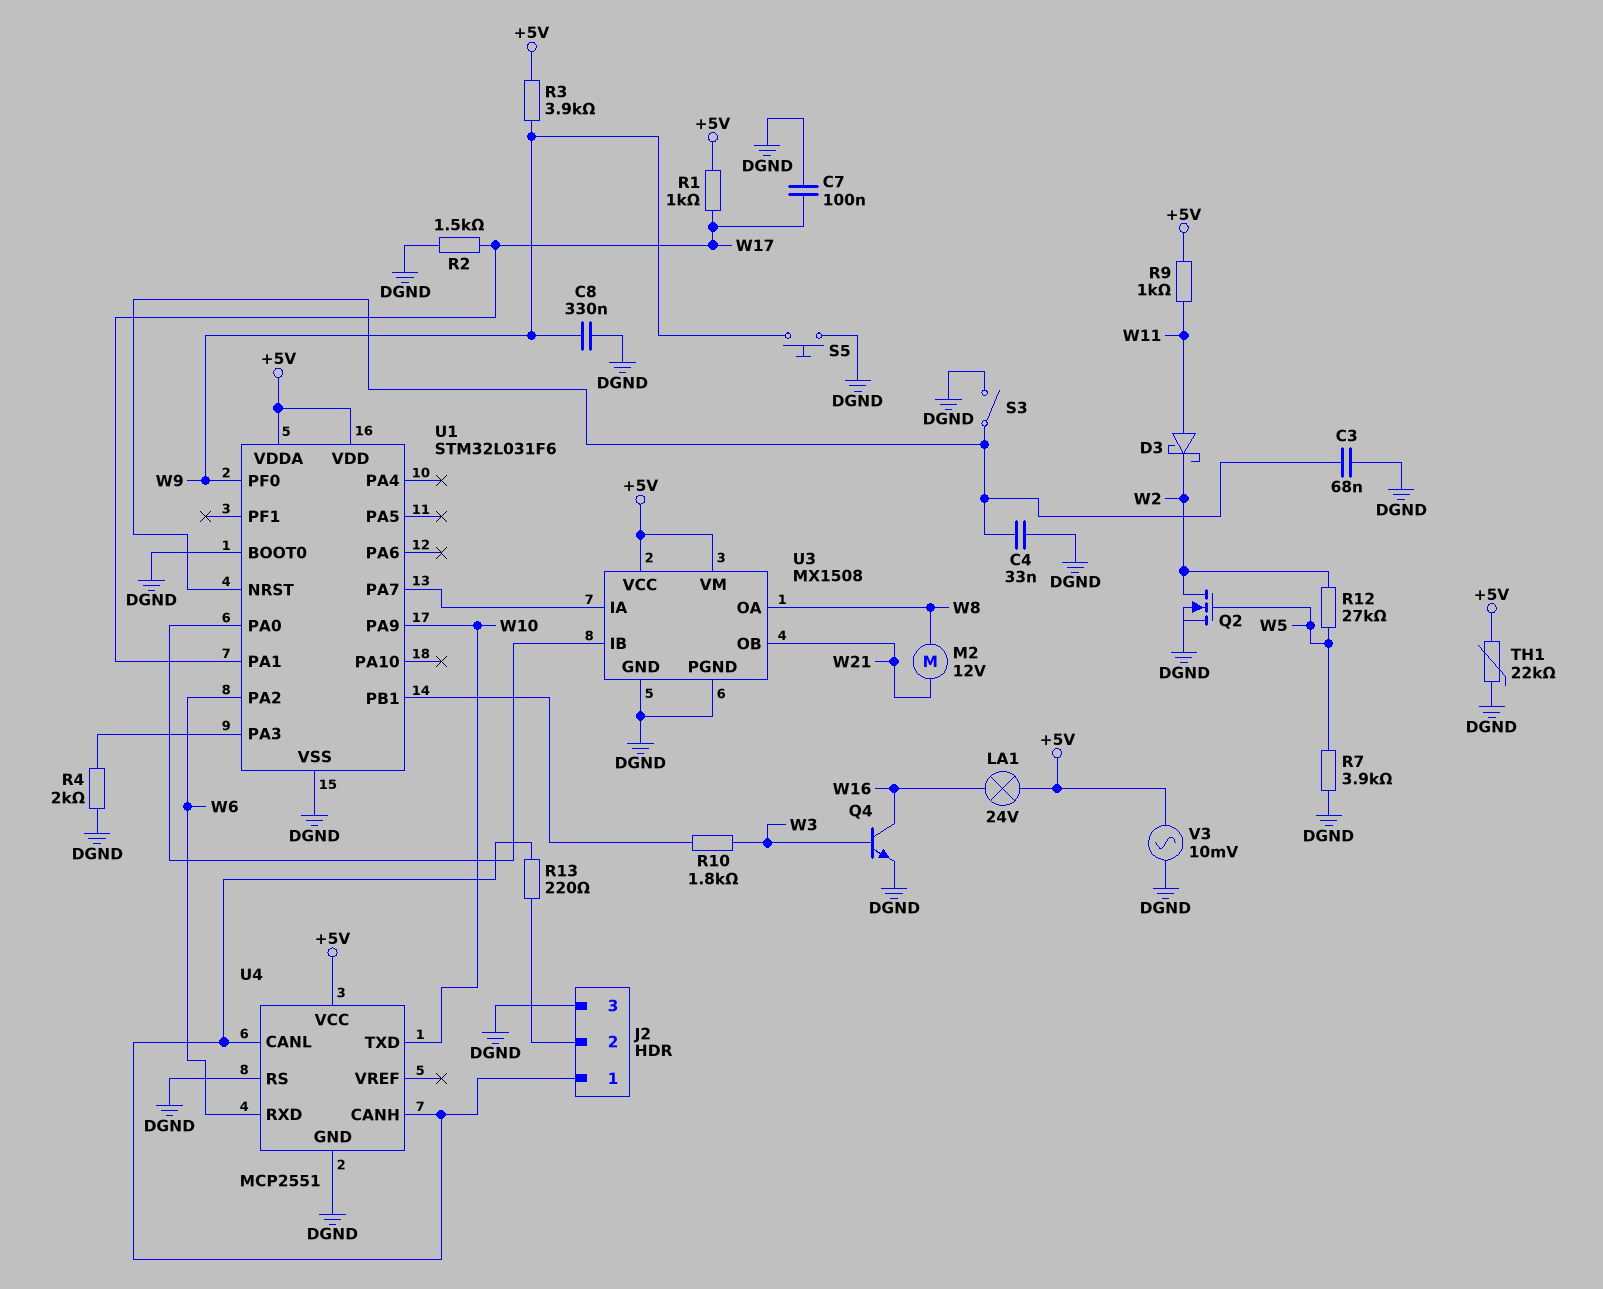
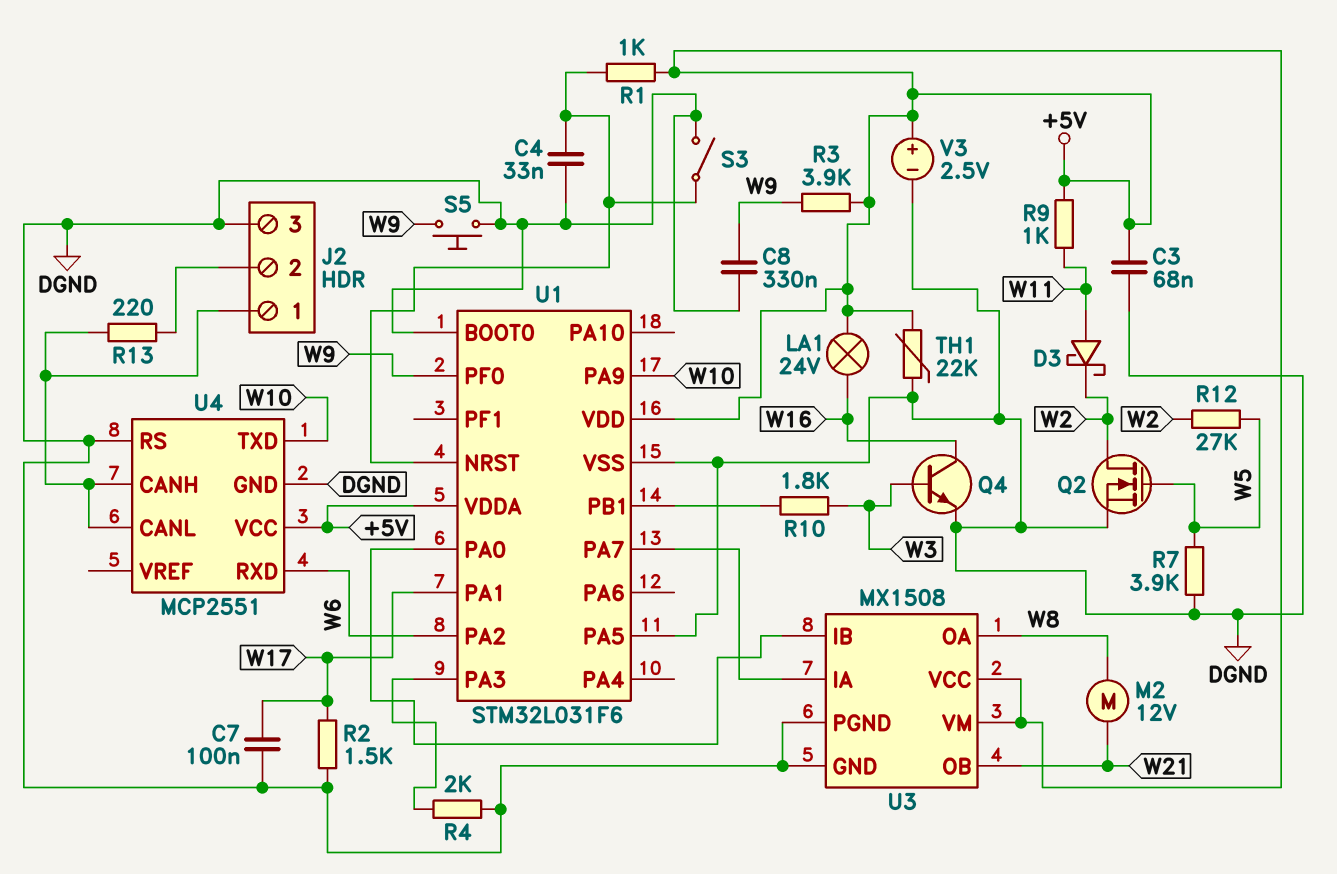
C3: 68nF (DGND, U1/NRST) -> 68nF (+5V, DGND)
R1: 1k (+5V, W17) -> 1k (+5V, U1/NRST)
U1 pin PA5: none -> DGND
V3: AC 10mV (+5V, DGND) -> 2.5V (plus +5V, minus DGND)

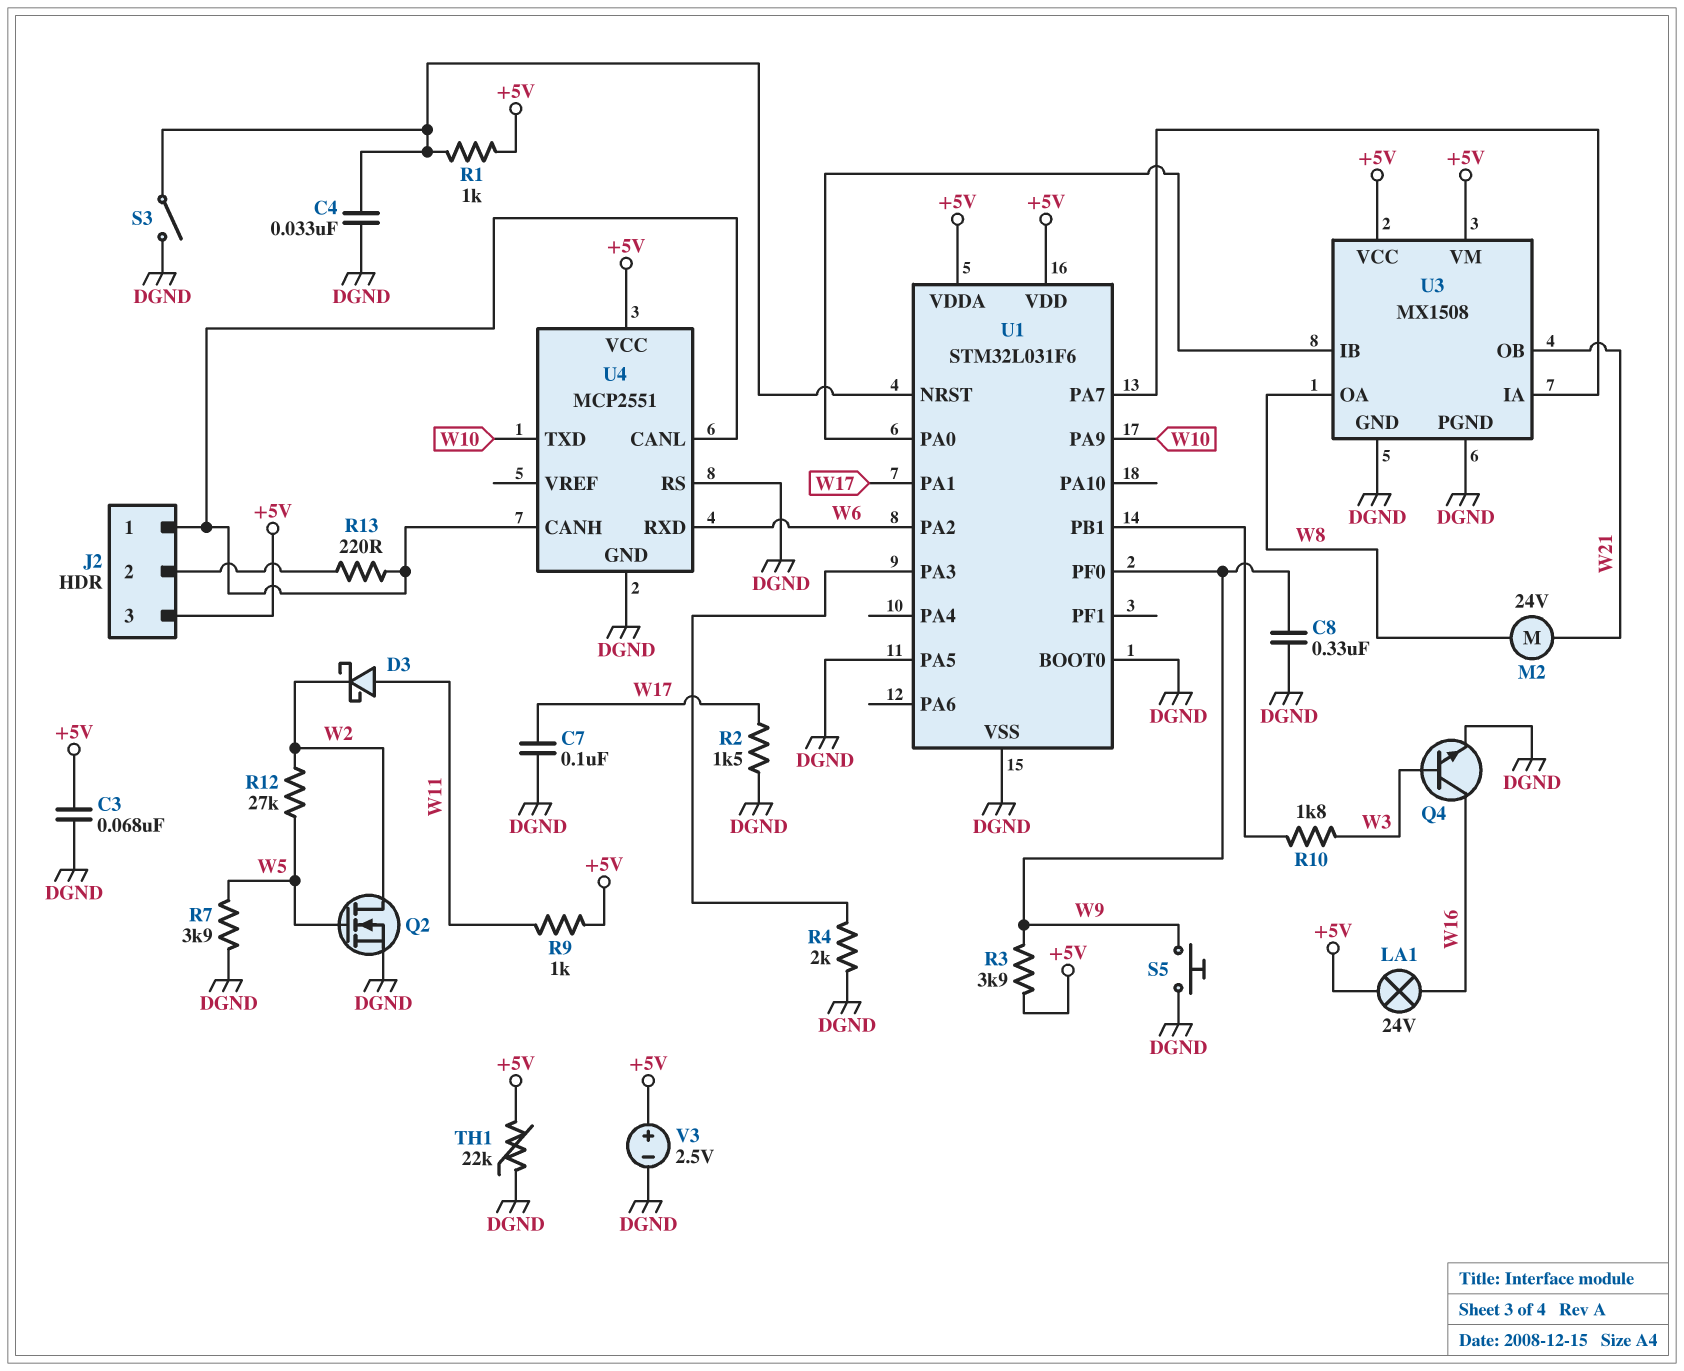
J2 pin 3: DGND -> +5V
M2: motor 12V (W8, W21) -> motor 24V (W8, W21)

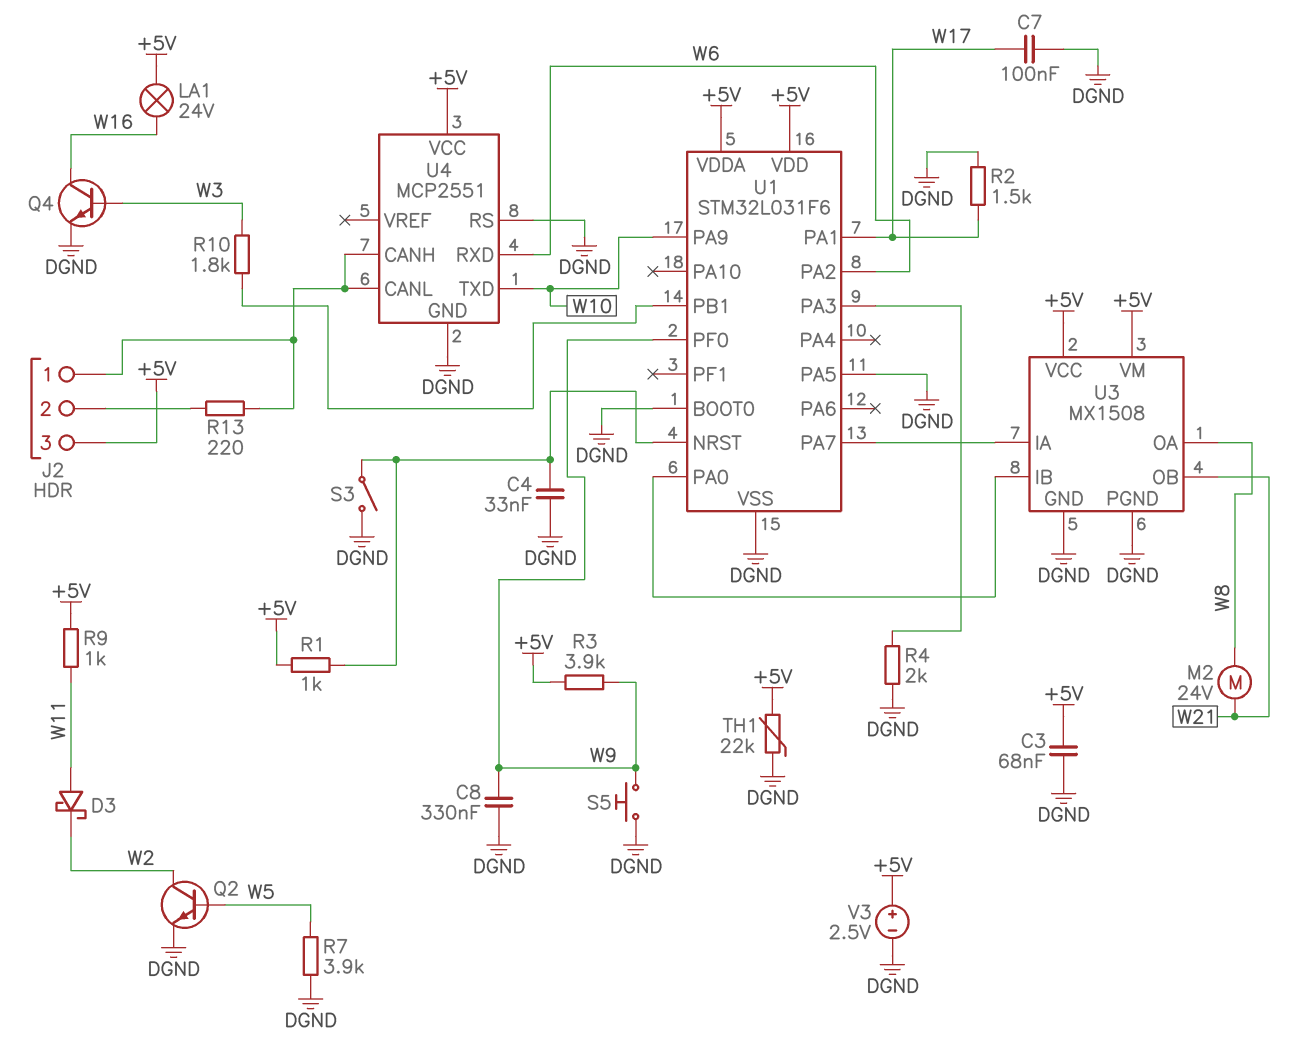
Q2: NMOS (G W5, D W2, S DGND) -> NPN (B W5, C W2, E DGND)
R12: 27k (W2, W5) -> none

